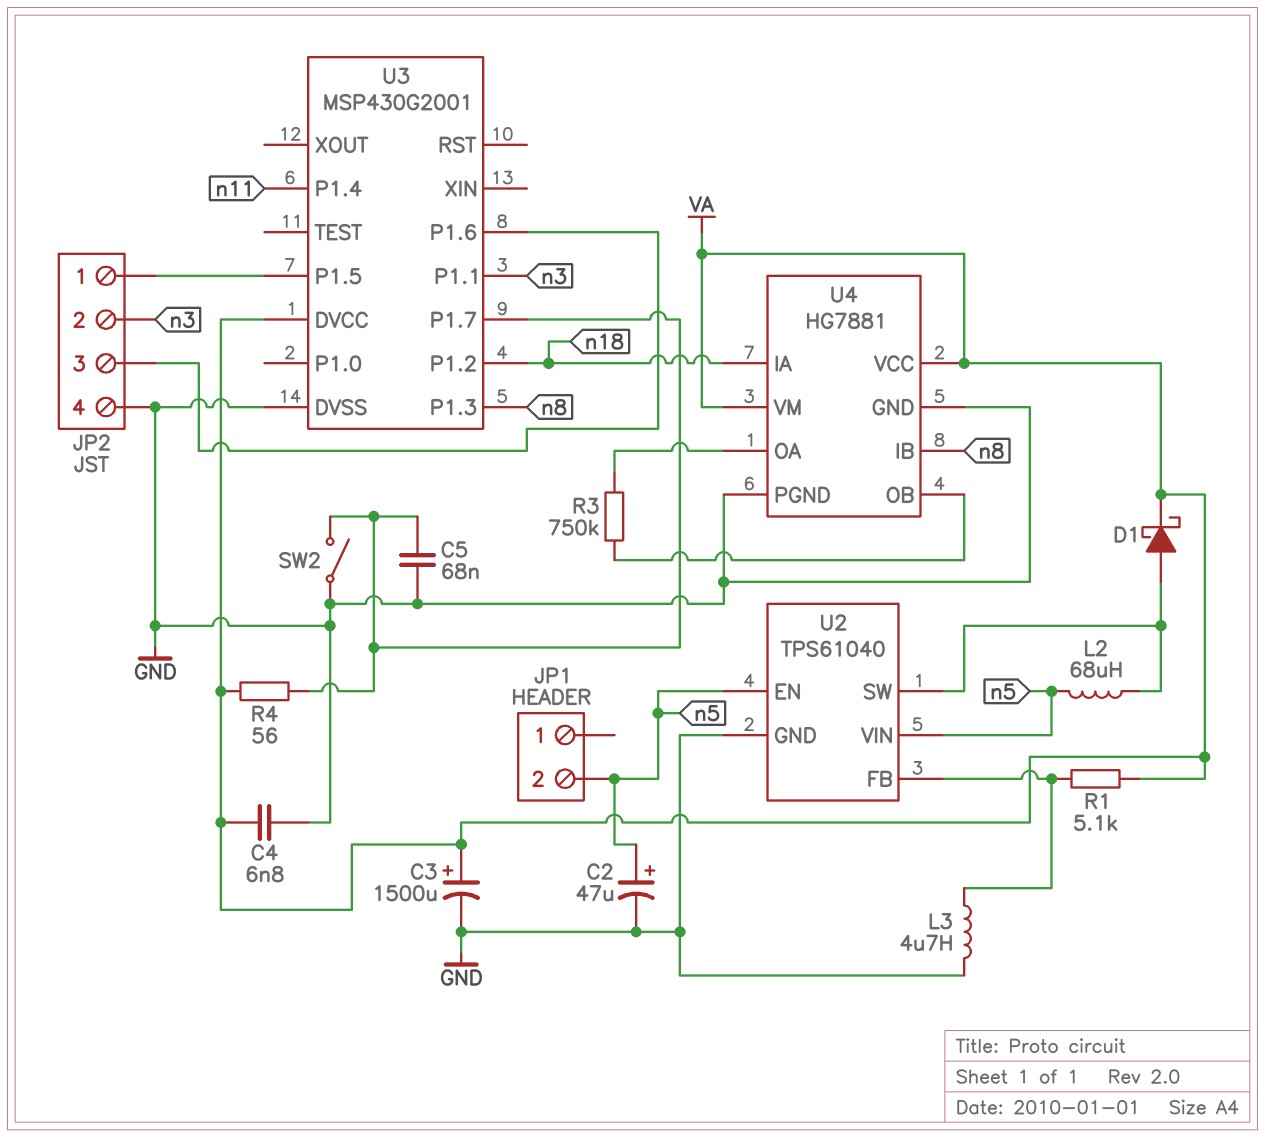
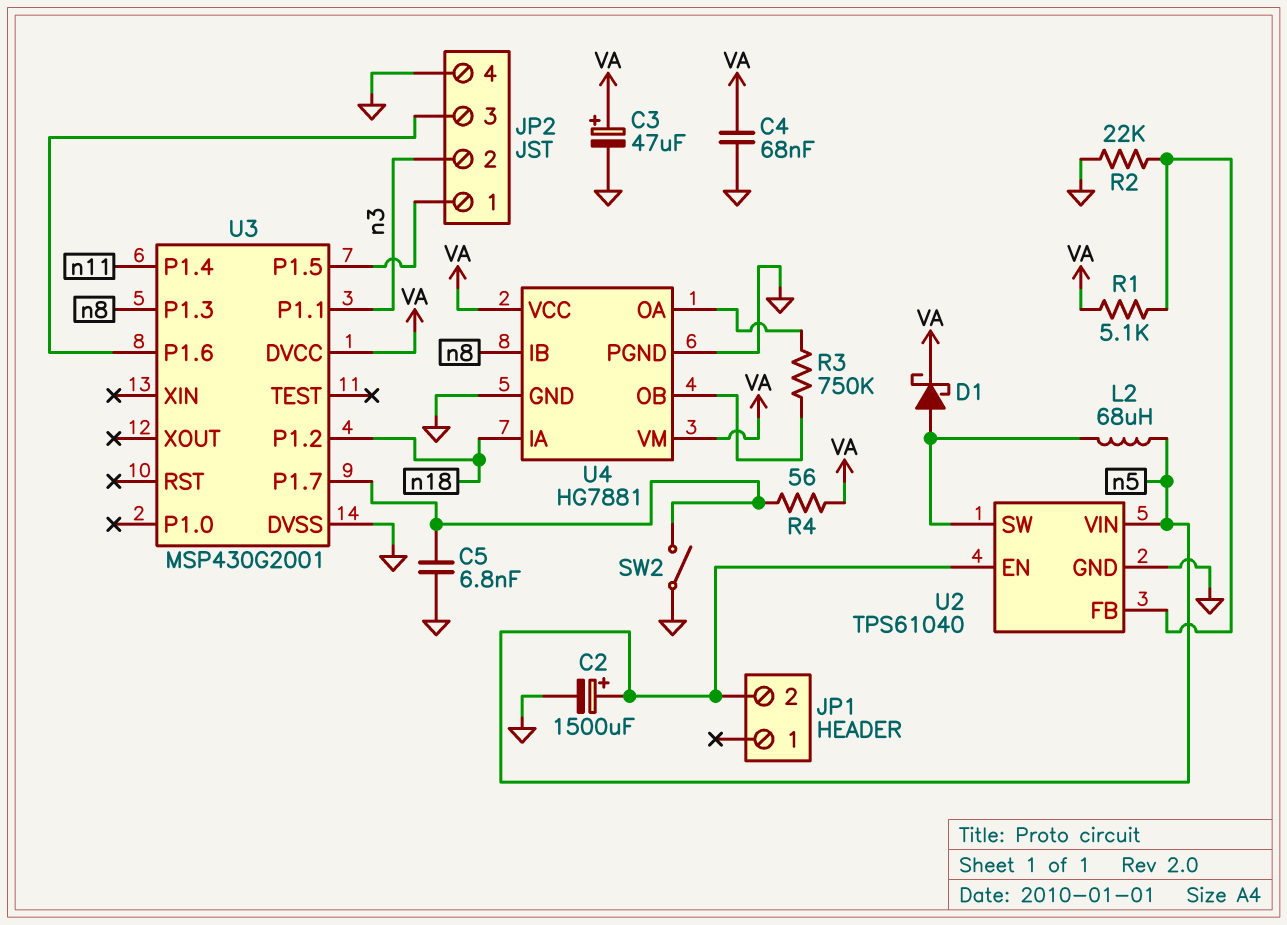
C2: 47uF (plus n5, minus GND) -> 1500uF (plus n5, minus GND)
C3: 1500uF (plus VA, minus GND) -> 47uF (plus VA, minus GND)
C4: 6.8nF (GND, VA) -> 68nF (GND, VA)
C5: 68nF (GND, U3/P1.7) -> 6.8nF (GND, U3/P1.7)
L3: 4.7uH (GND, U2/FB) -> none
R2: none -> 22k (GND, U2/FB)

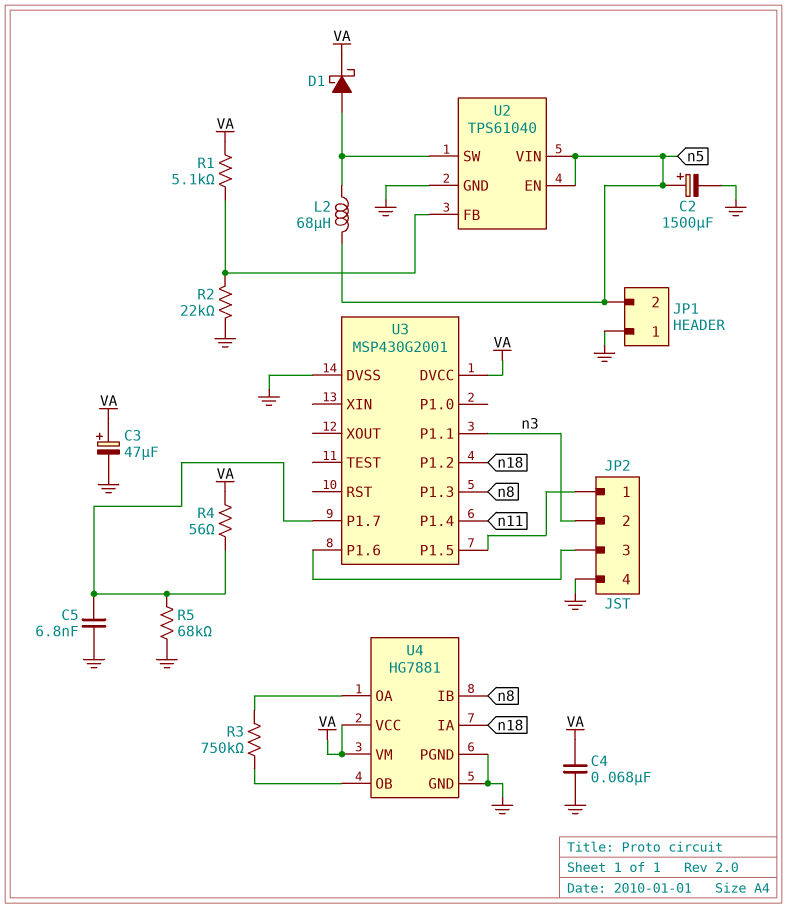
JP1 pin 1: none -> GND
R5: none -> 68k (GND, U3/P1.7)
SW2: switch (GND, U3/P1.7) -> none

